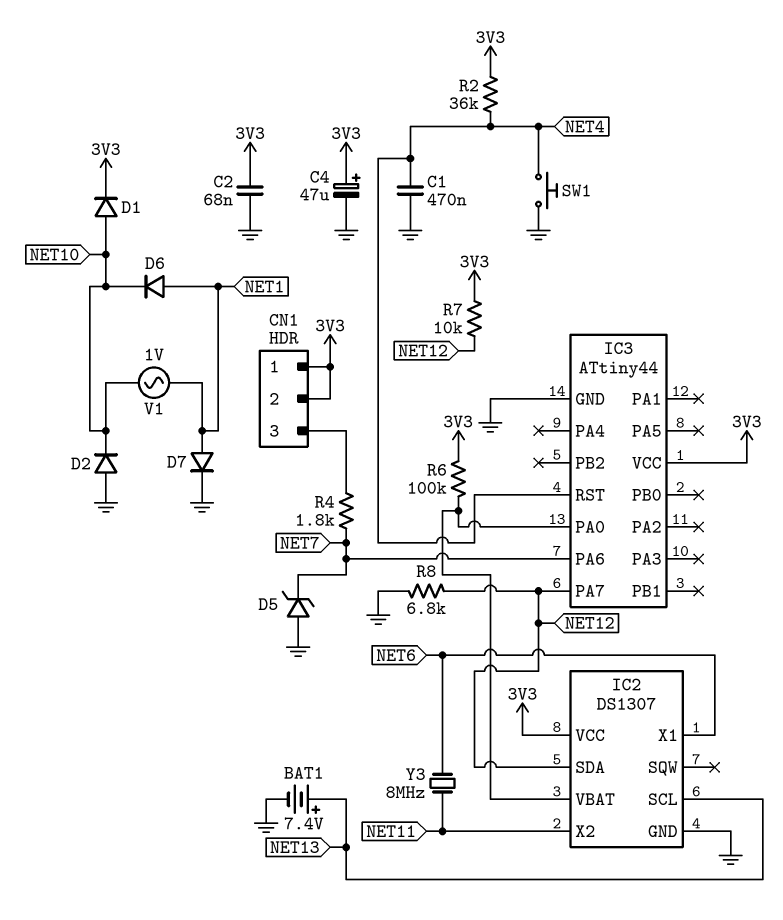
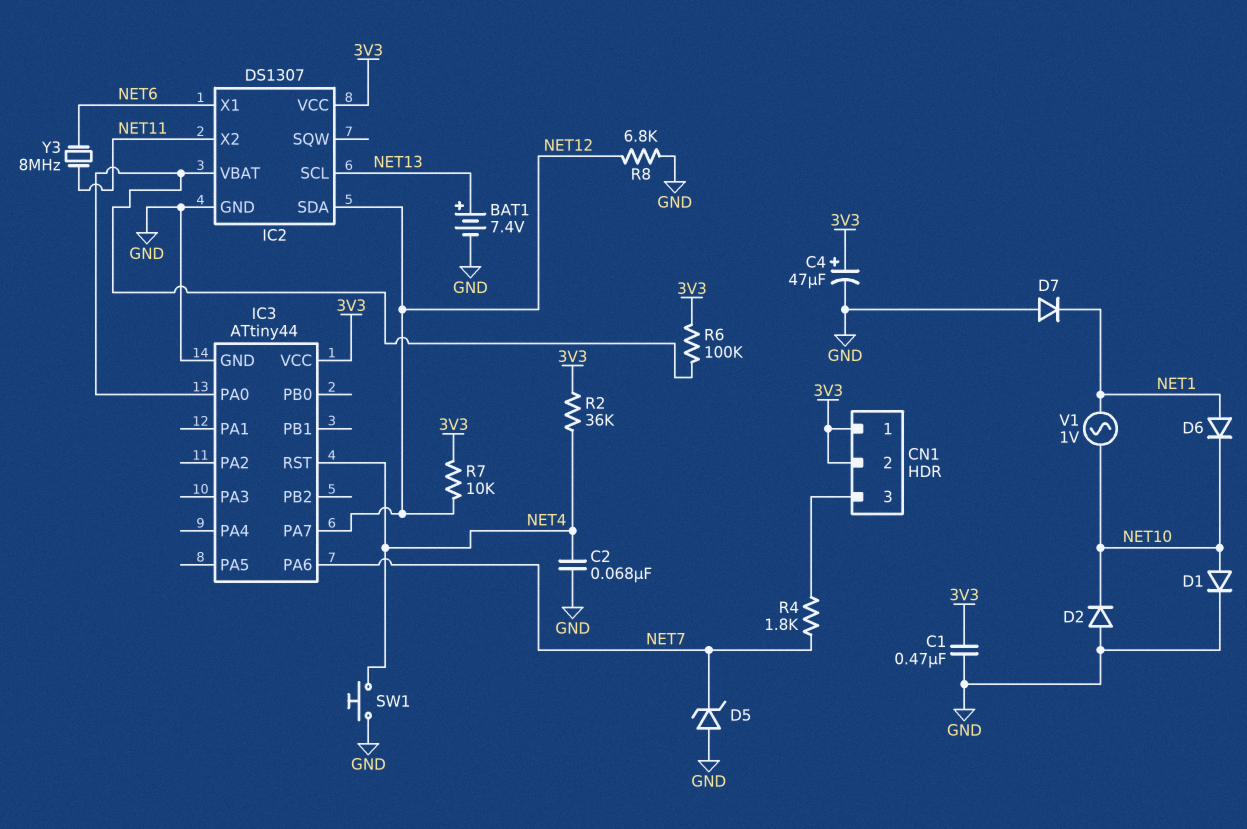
C1: 470nF (GND, NET4) -> 470nF (3V3, GND)
C2: 68nF (3V3, GND) -> 68nF (GND, NET4)
D1: diode (A NET10, K 3V3) -> diode (A NET10, K GND)
D7: diode (A NET1, K GND) -> diode (A GND, K NET1)

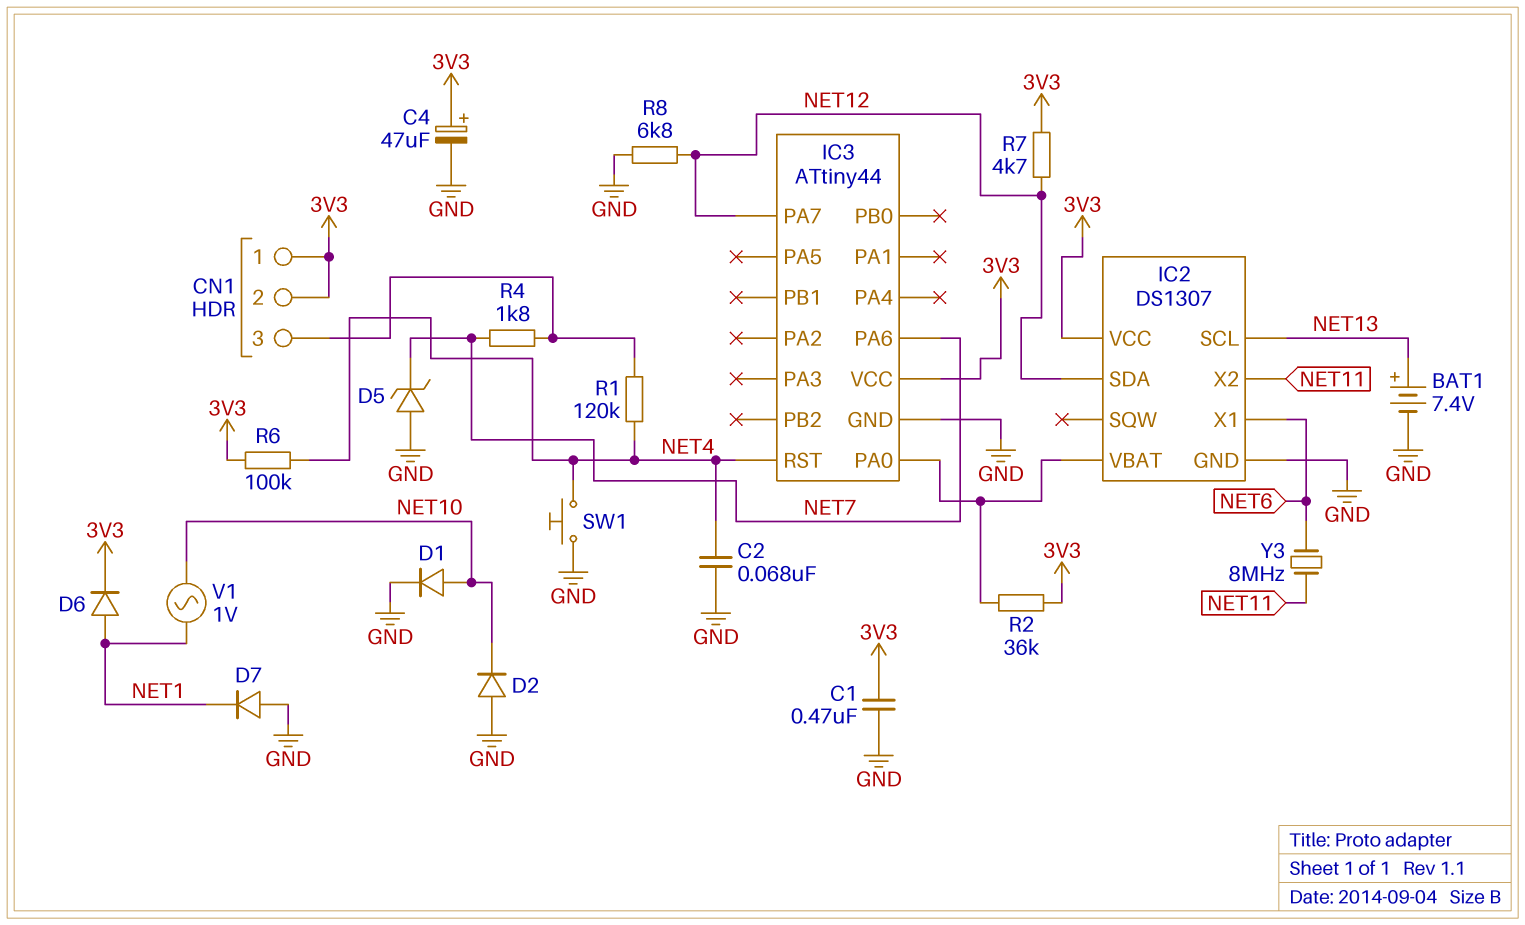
D6: diode (A NET1, K NET10) -> diode (A NET1, K 3V3)
R1: none -> 120k (CN1/3, NET4)
R2: 36k (3V3, NET4) -> 36k (3V3, IC2/VBAT)
R6: 100k (3V3, IC2/VBAT) -> 100k (3V3, NET4)
R7: 10k (3V3, NET12) -> 4.7k (3V3, NET12)

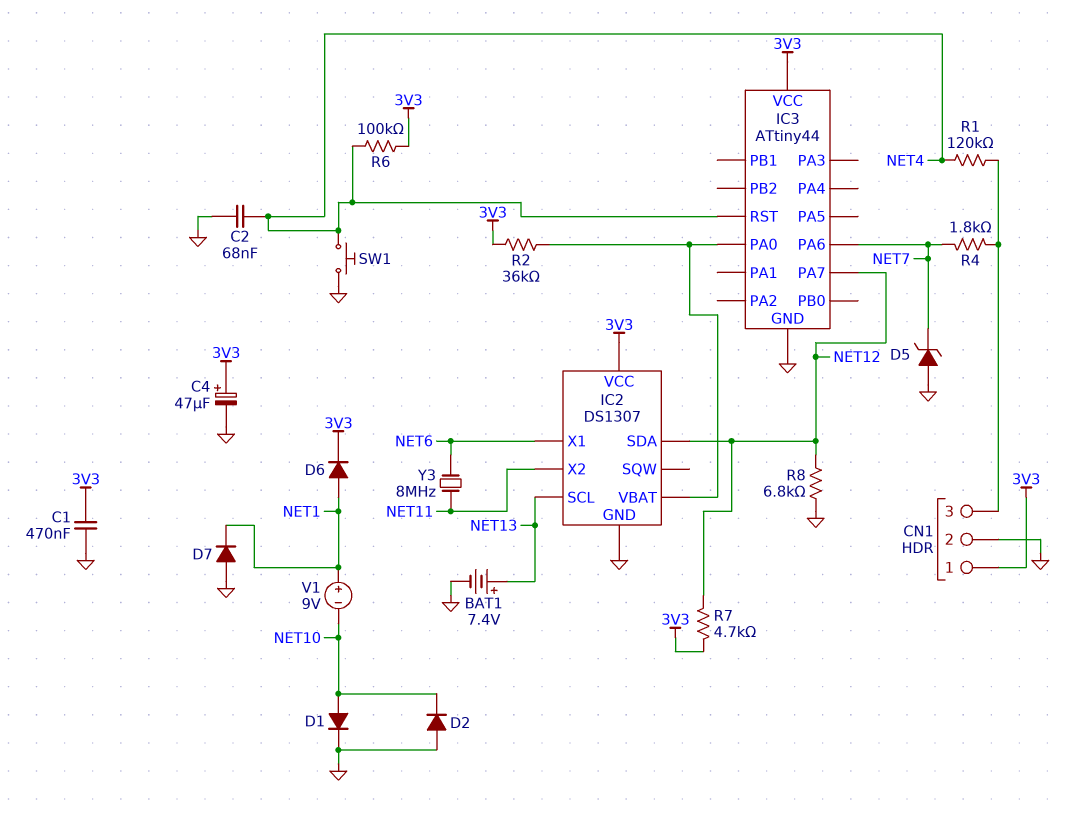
CN1 pin 2: 3V3 -> GND
V1: AC 1V (NET1, NET10) -> 9V (plus NET1, minus NET10)

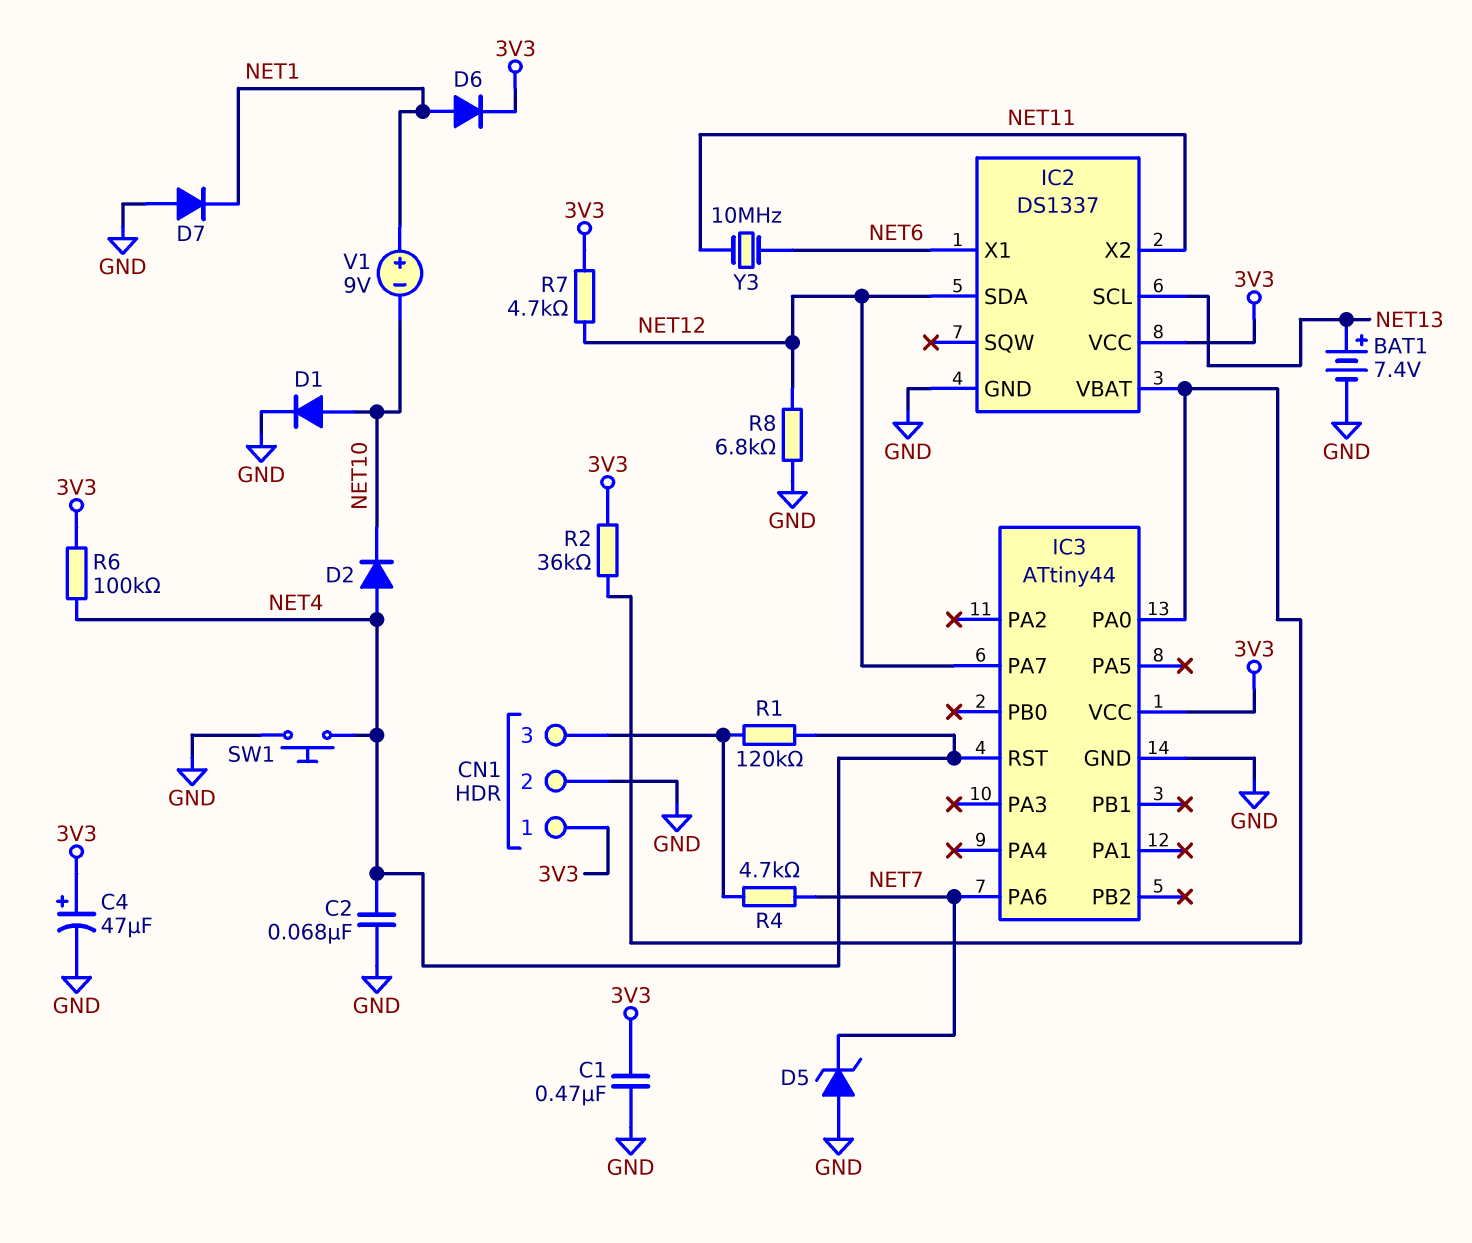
D2: diode (A GND, K NET10) -> diode (A NET4, K NET10)
IC2: DS1307 -> DS1337
R4: 1.8k (CN1/3, NET7) -> 4.7k (CN1/3, NET7)
Y3: 8MHz (NET6, NET11) -> 10MHz (NET6, NET11)

